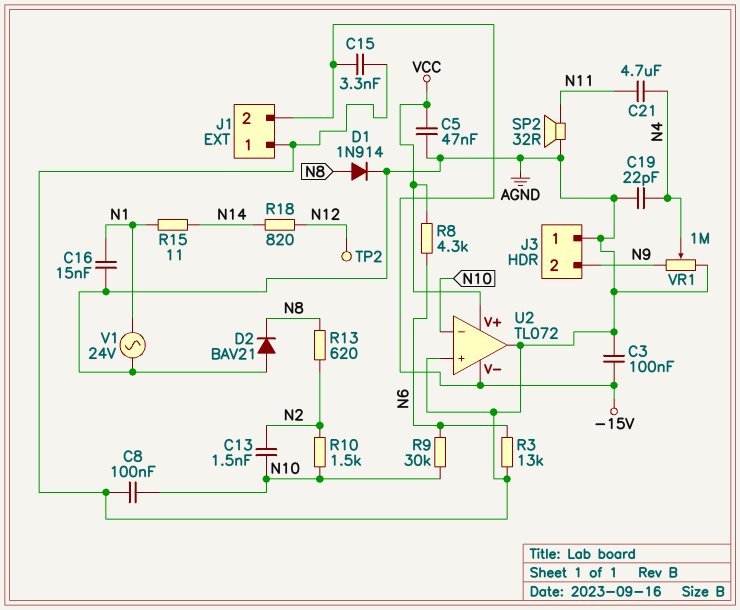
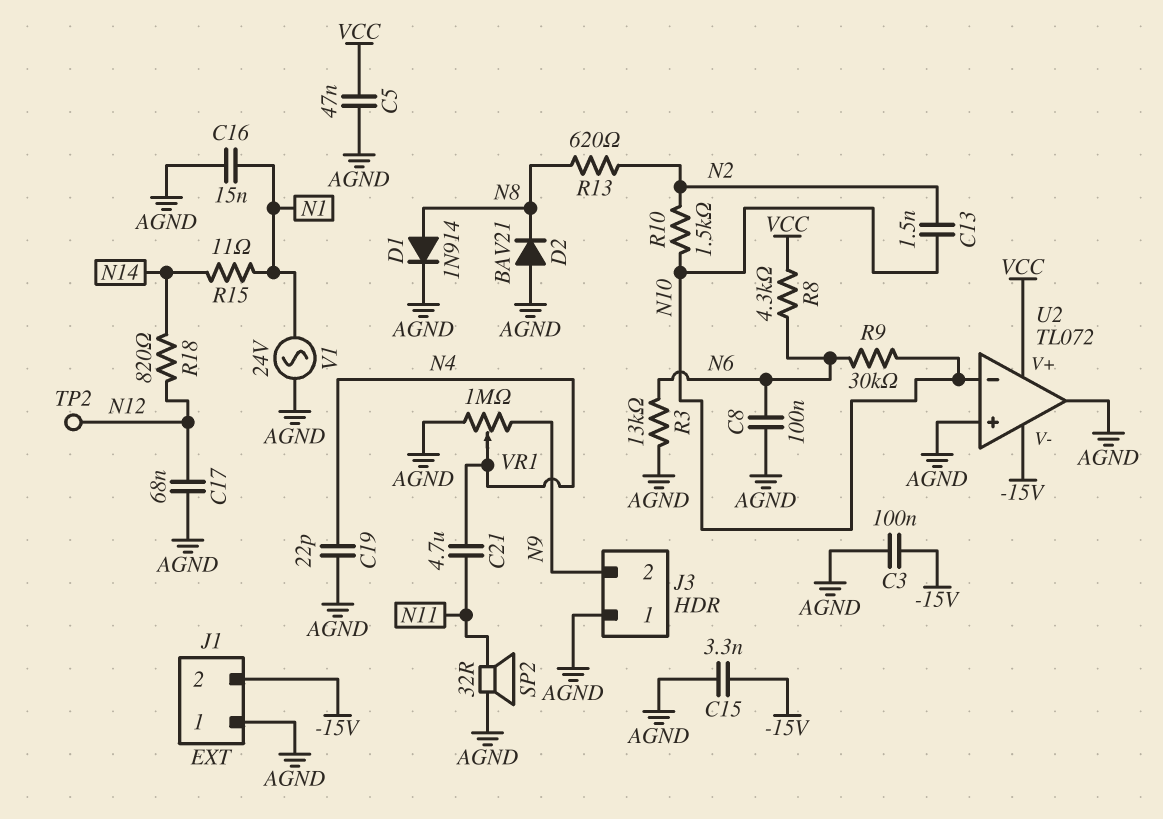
C8: 100nF (AGND, N10) -> 100nF (AGND, N6)
C17: none -> 68nF (AGND, N12)

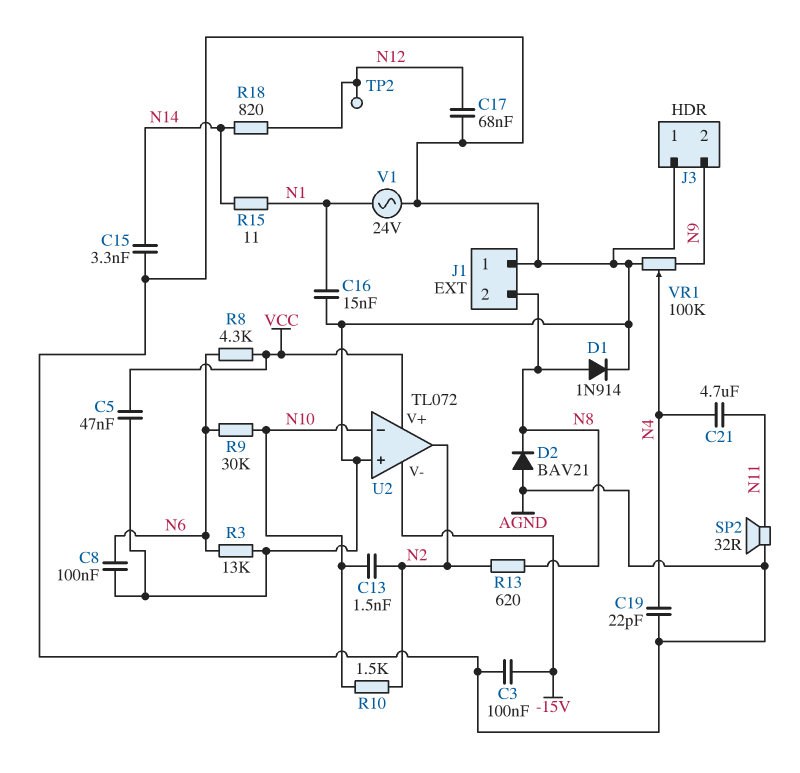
C15: 3.3nF (-15V, AGND) -> 3.3nF (AGND, N14)
J1 pin 2: -15V -> N8
U2 pin out: AGND -> N2
VR1: 1M (AGND, N9, wiper N4) -> 100k (AGND, N9, wiper N4)

